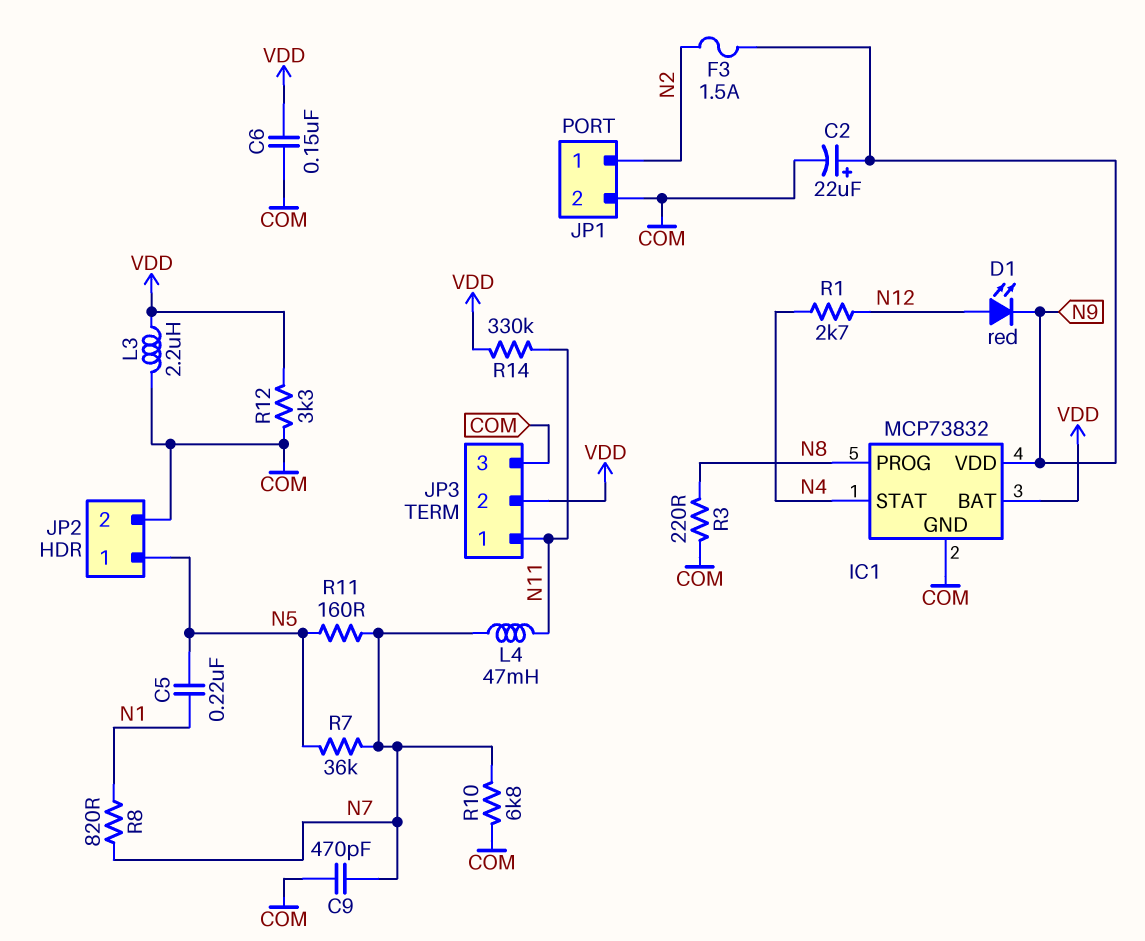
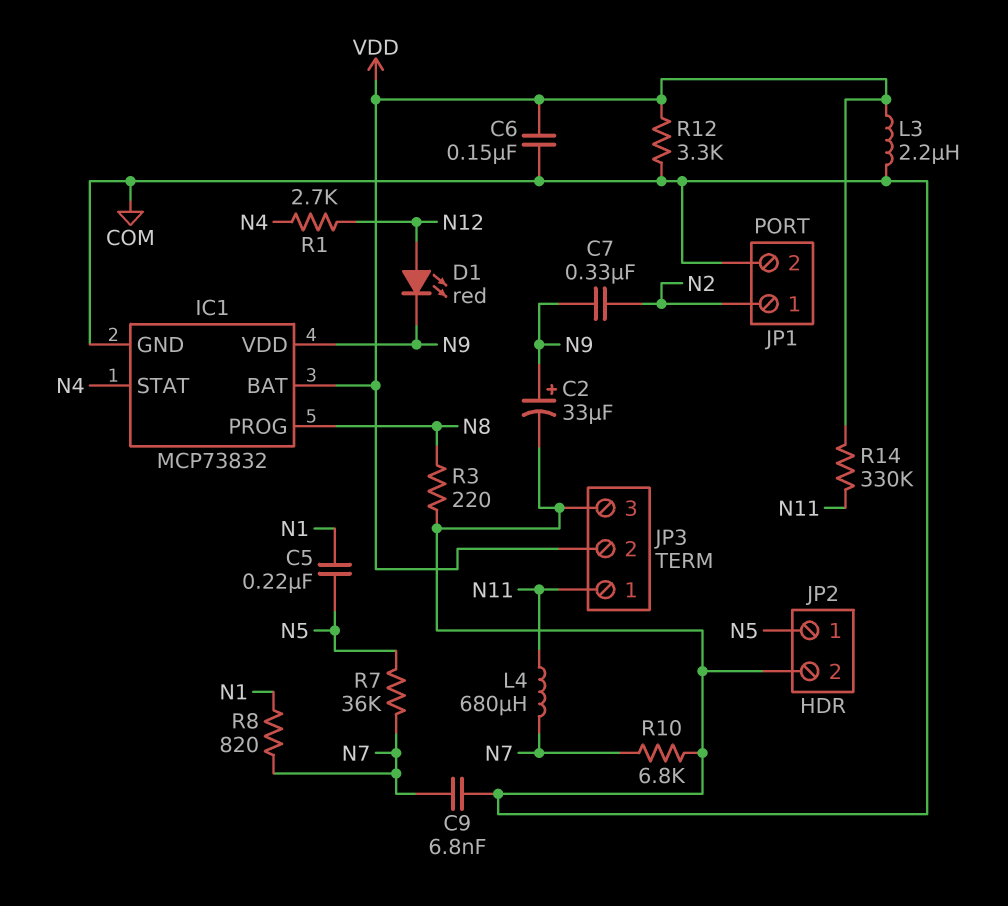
C2: 22uF (plus N9, minus COM) -> 33uF (plus N9, minus COM)
C7: none -> 330nF (N2, N9)
C9: 470pF (COM, N7) -> 6.8nF (COM, N7)
F3: 1.5A (N2, N9) -> none
L4: 47mH (N7, N11) -> 680uH (N7, N11)
R11: 160 (N5, N7) -> none

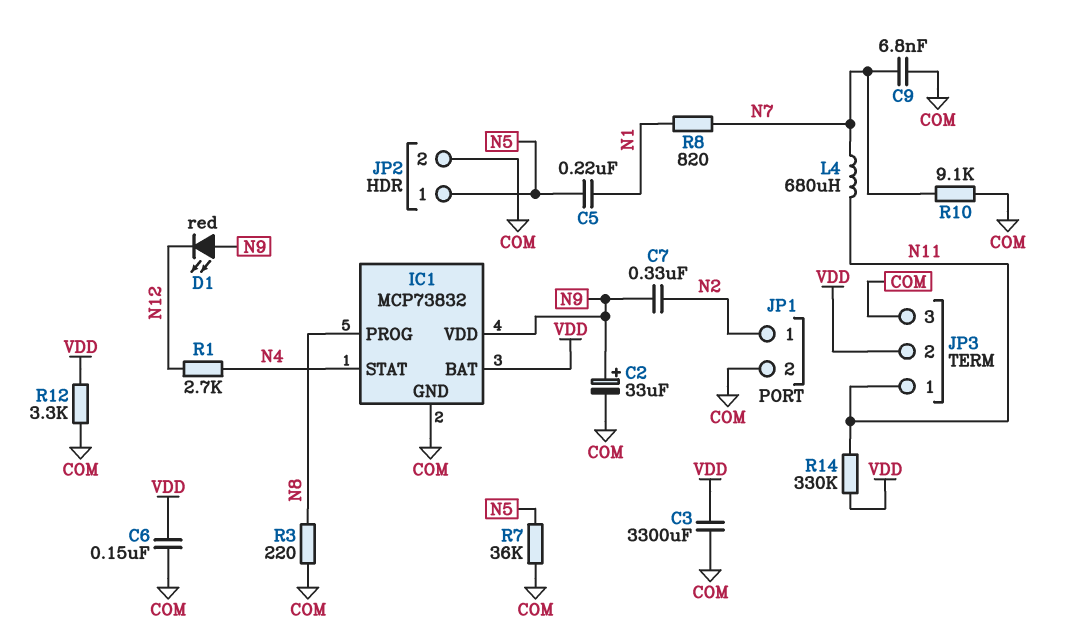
C3: none -> 3300uF (COM, VDD)
D1: LED red (A N12, K N9) -> LED red (A N9, K N12)
L3: 2.2uH (COM, VDD) -> none
R7: 36k (N5, N7) -> 36k (COM, N5)
R10: 6.8k (COM, N7) -> 9.1k (COM, N7)

